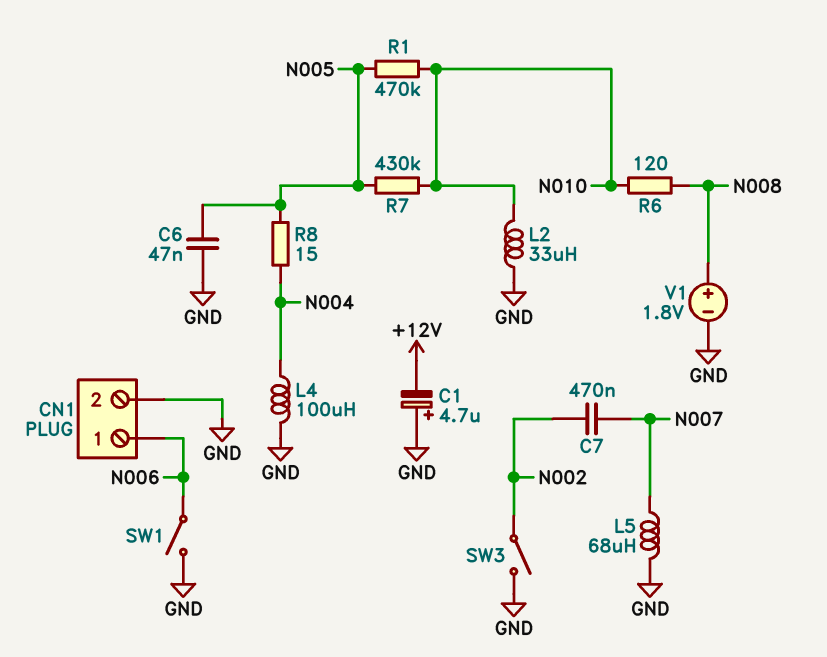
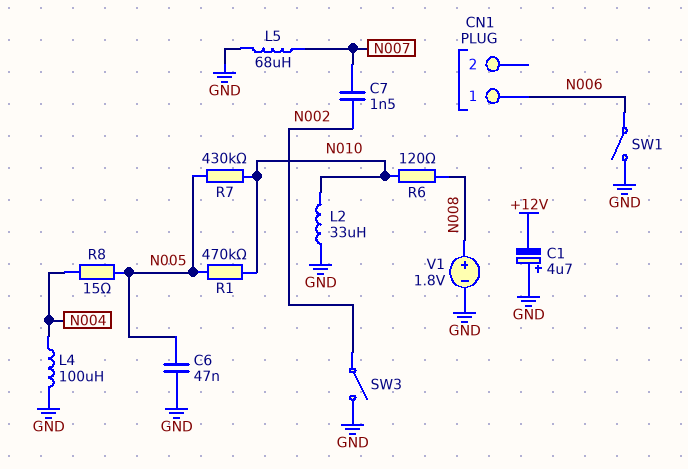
C7: 470nF (N002, N007) -> 1.5nF (N002, N007)
CN1 pin 2: GND -> none

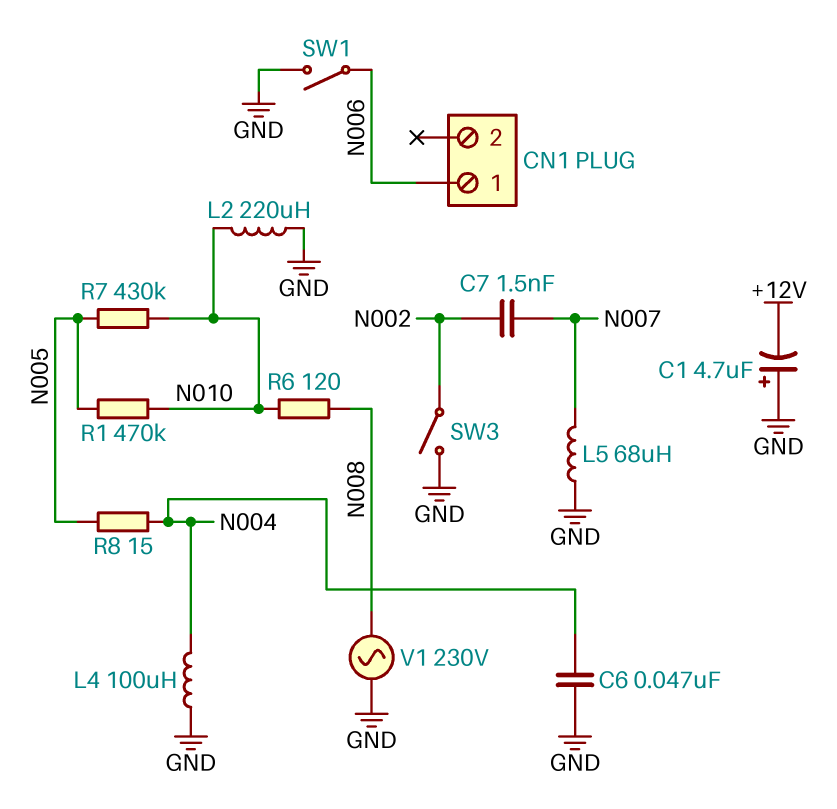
C6: 47nF (GND, N005) -> 47nF (GND, N004)
L2: 33uH (GND, N010) -> 220uH (GND, N010)
V1: 1.8V (plus N008, minus GND) -> AC 230V (GND, N008)

